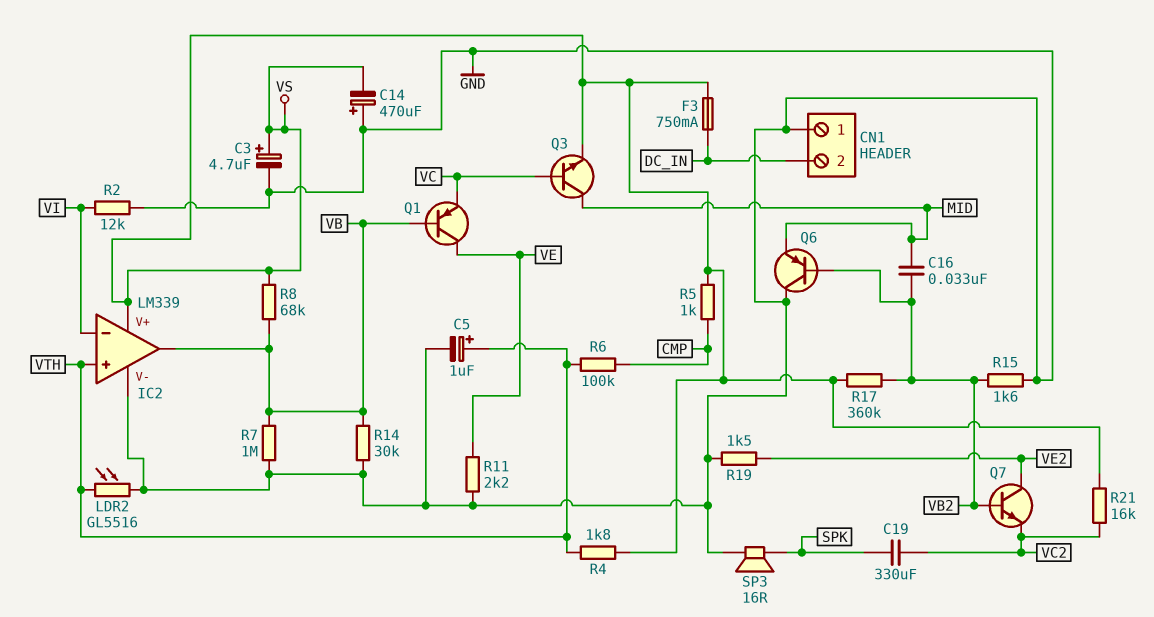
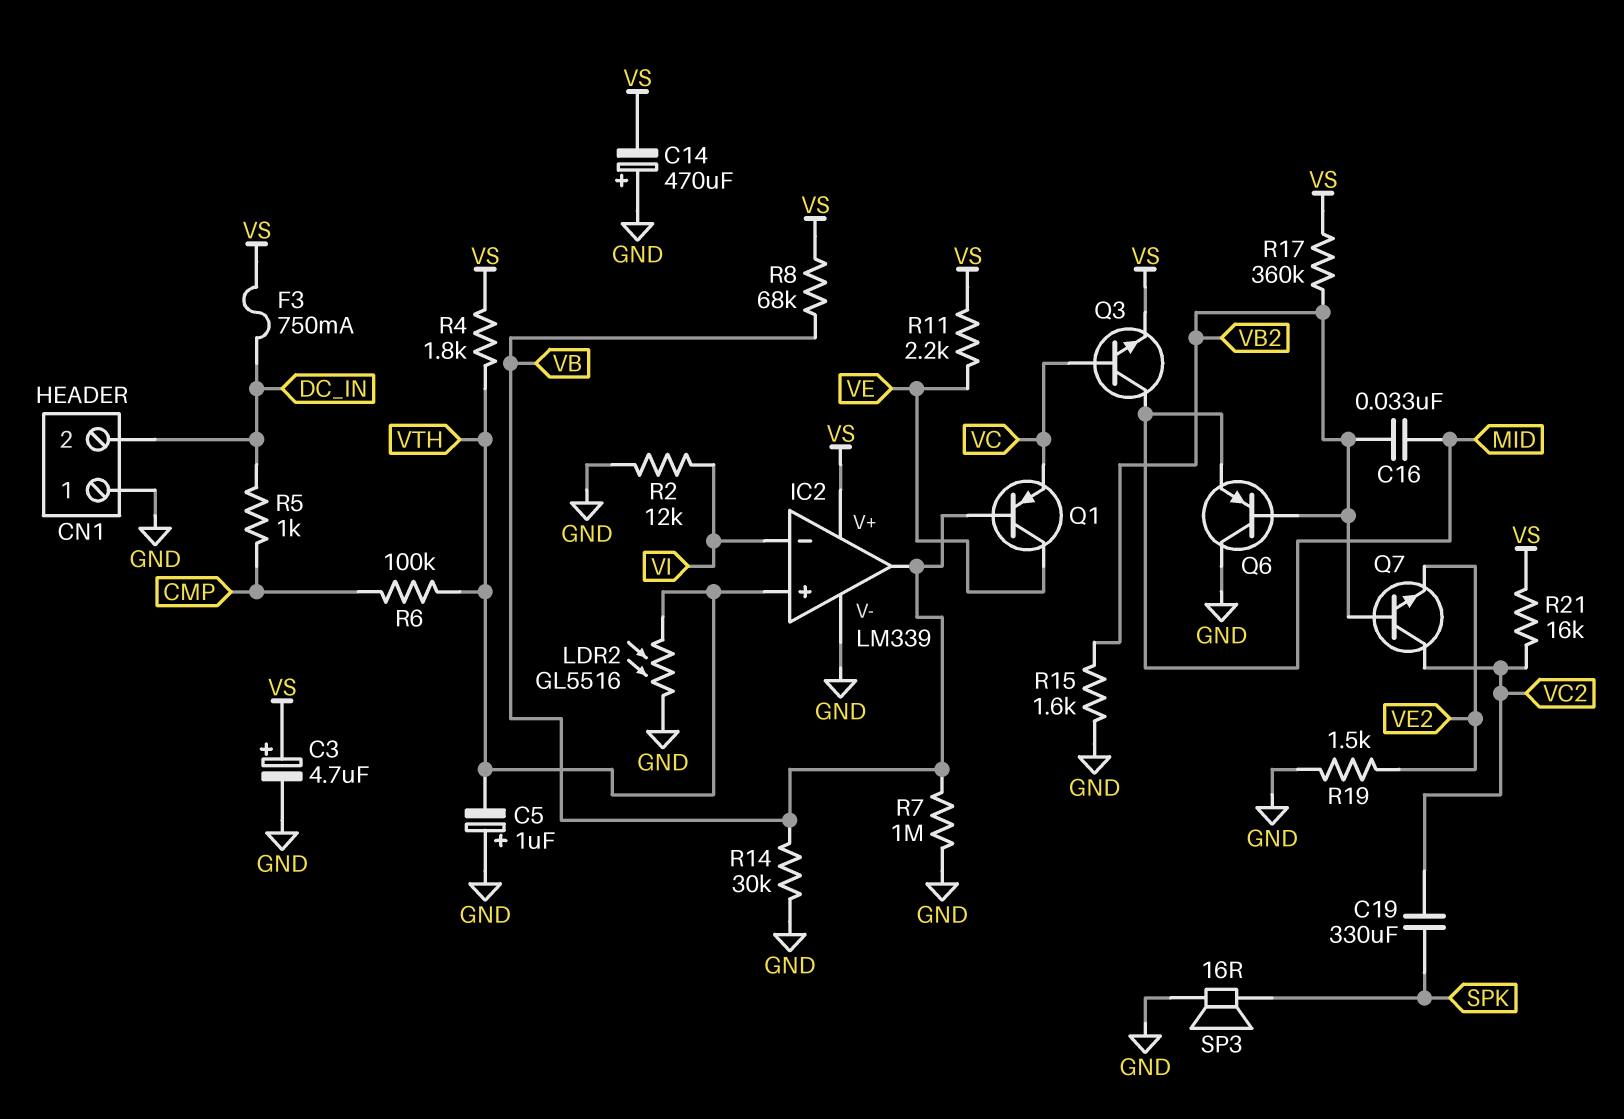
C5: 1uF (plus VTH, minus GND) -> 1uF (plus GND, minus VTH)
Q7: NPN (B VB2, C VE2, E VC2) -> NPN (B VB2, C VC2, E VE2)
R5: 1k (CMP, VS) -> 1k (CMP, DC_IN)
R11: 2.2k (GND, VE) -> 2.2k (VE, VS)

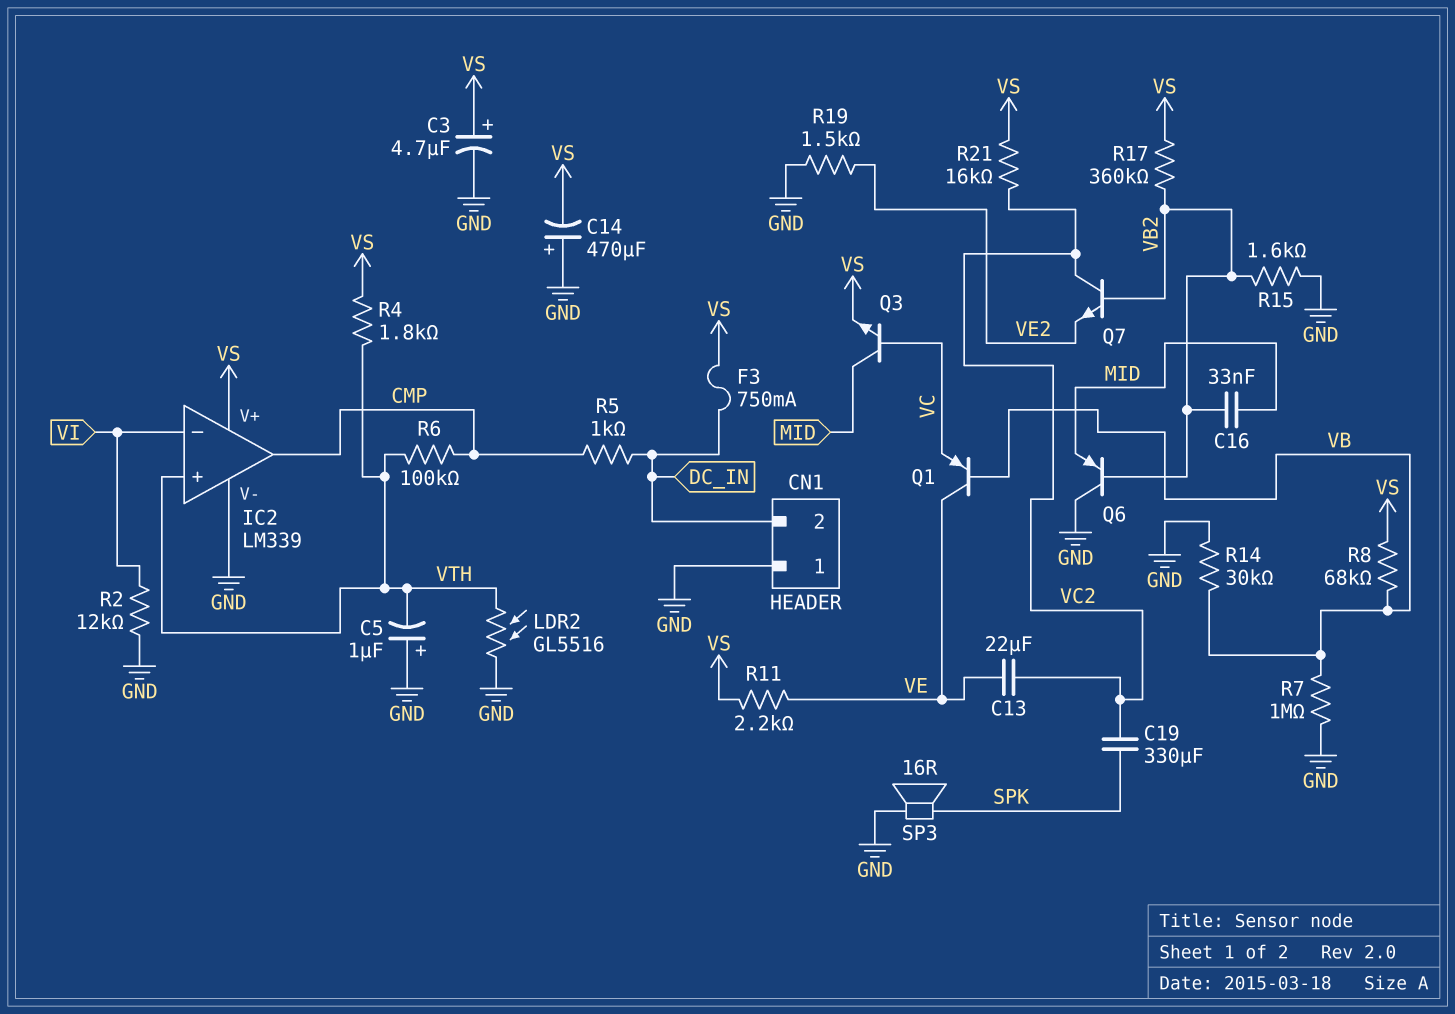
C13: none -> 22uF (VC2, VE)
IC2 pin out: VB -> CMP

